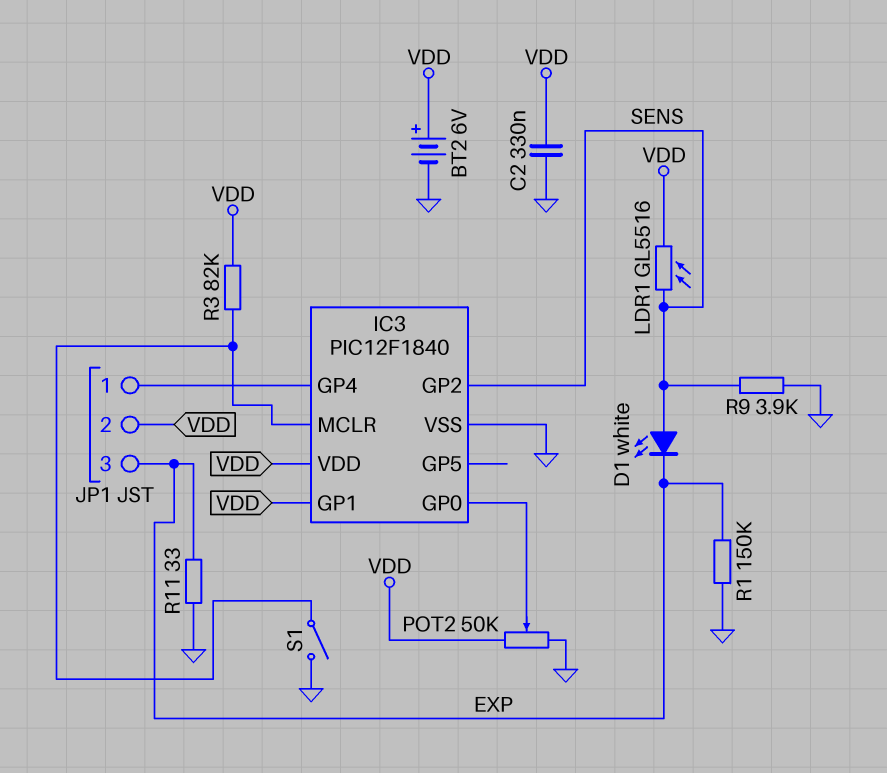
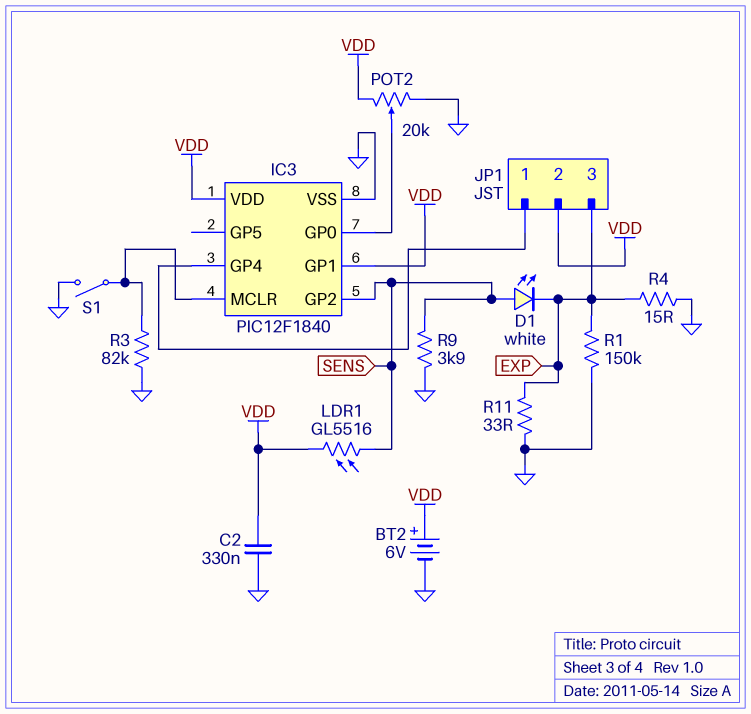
POT2: 50k (GND, VDD, wiper IC3/GP0) -> 20k (GND, VDD, wiper IC3/GP0)
R3: 82k (IC3/MCLR, VDD) -> 82k (GND, IC3/MCLR)
R4: none -> 15 (EXP, GND)

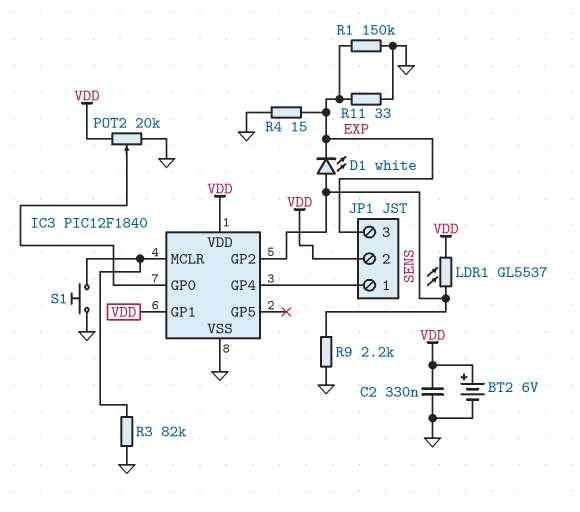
LDR1: GL5516 (SENS, VDD) -> GL5537 (SENS, VDD)
R9: 3.9k (GND, SENS) -> 2.2k (GND, SENS)
S1: switch (GND, IC3/MCLR) -> button (GND, IC3/MCLR)

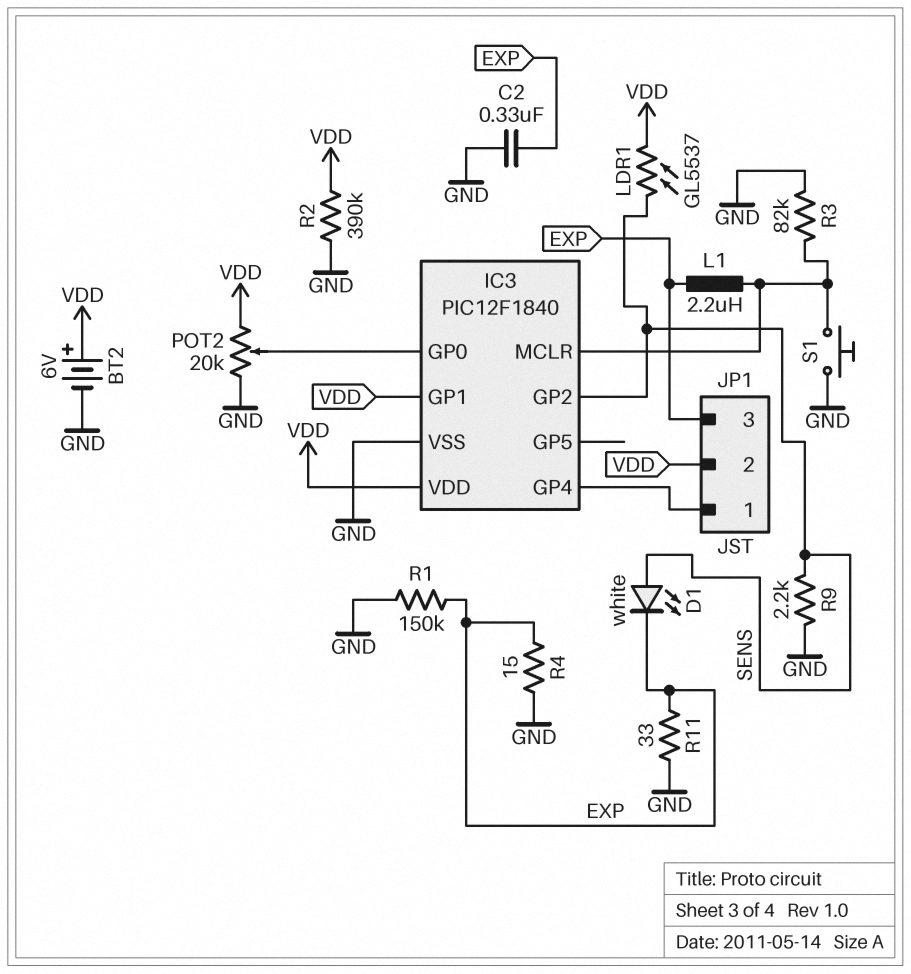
C2: 330nF (GND, VDD) -> 330nF (EXP, GND)
L1: none -> 2.2uH (EXP, IC3/MCLR)
R2: none -> 390k (GND, VDD)

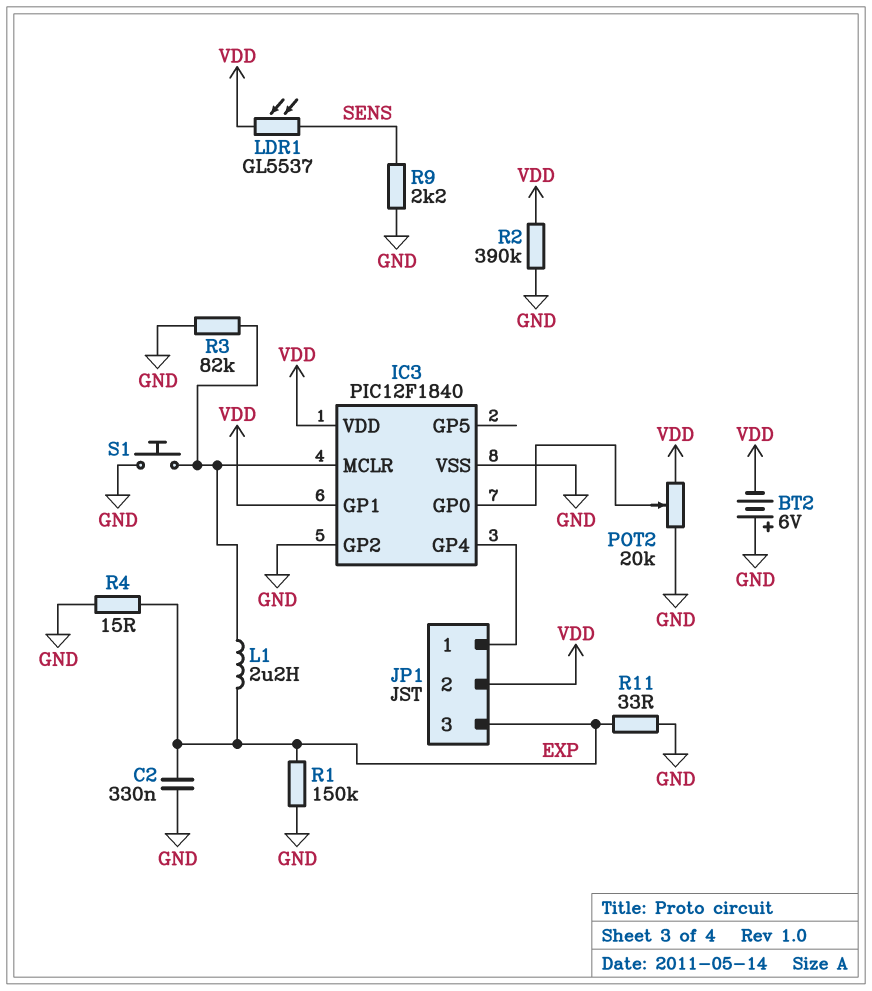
BT2: 6V (plus VDD, minus GND) -> 6V (plus GND, minus VDD)
D1: LED white (A SENS, K EXP) -> none
IC3 pin GP2: SENS -> GND

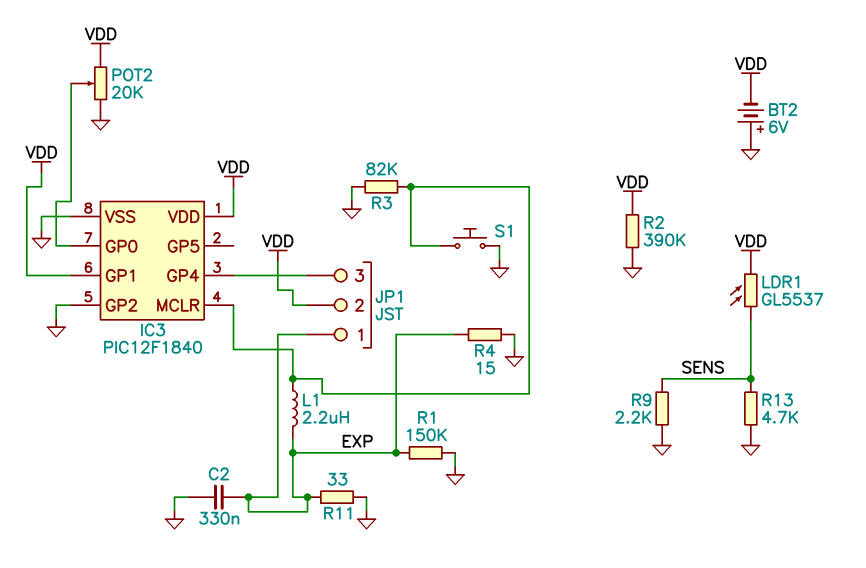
JP1 pin 1: IC3/GP4 -> EXP
JP1 pin 3: EXP -> IC3/GP4
R13: none -> 4.7k (GND, SENS)

